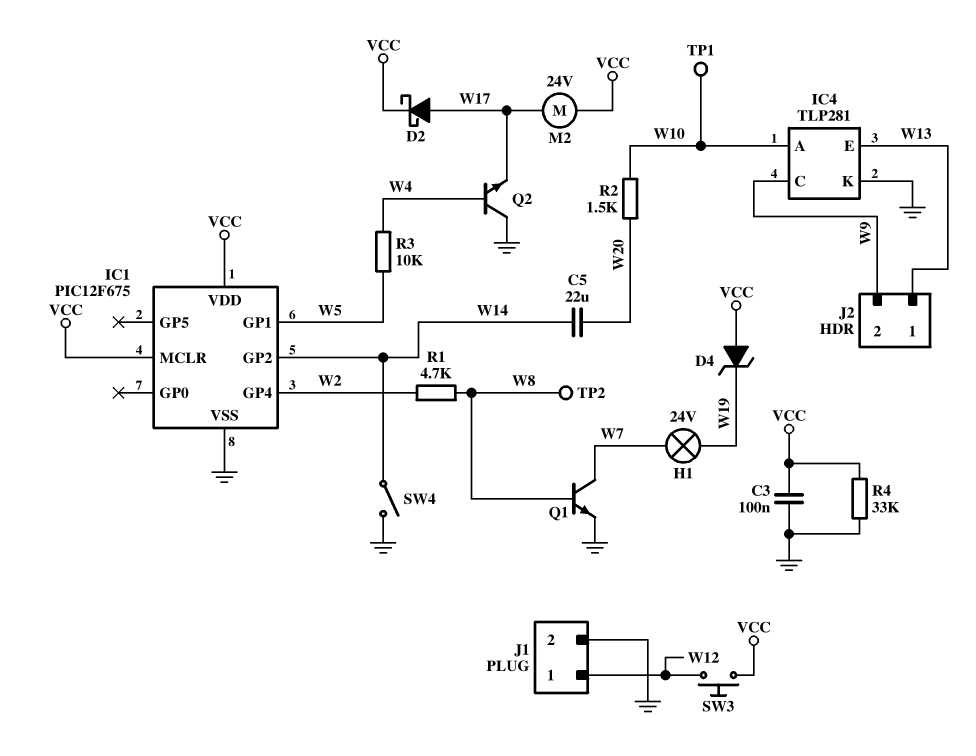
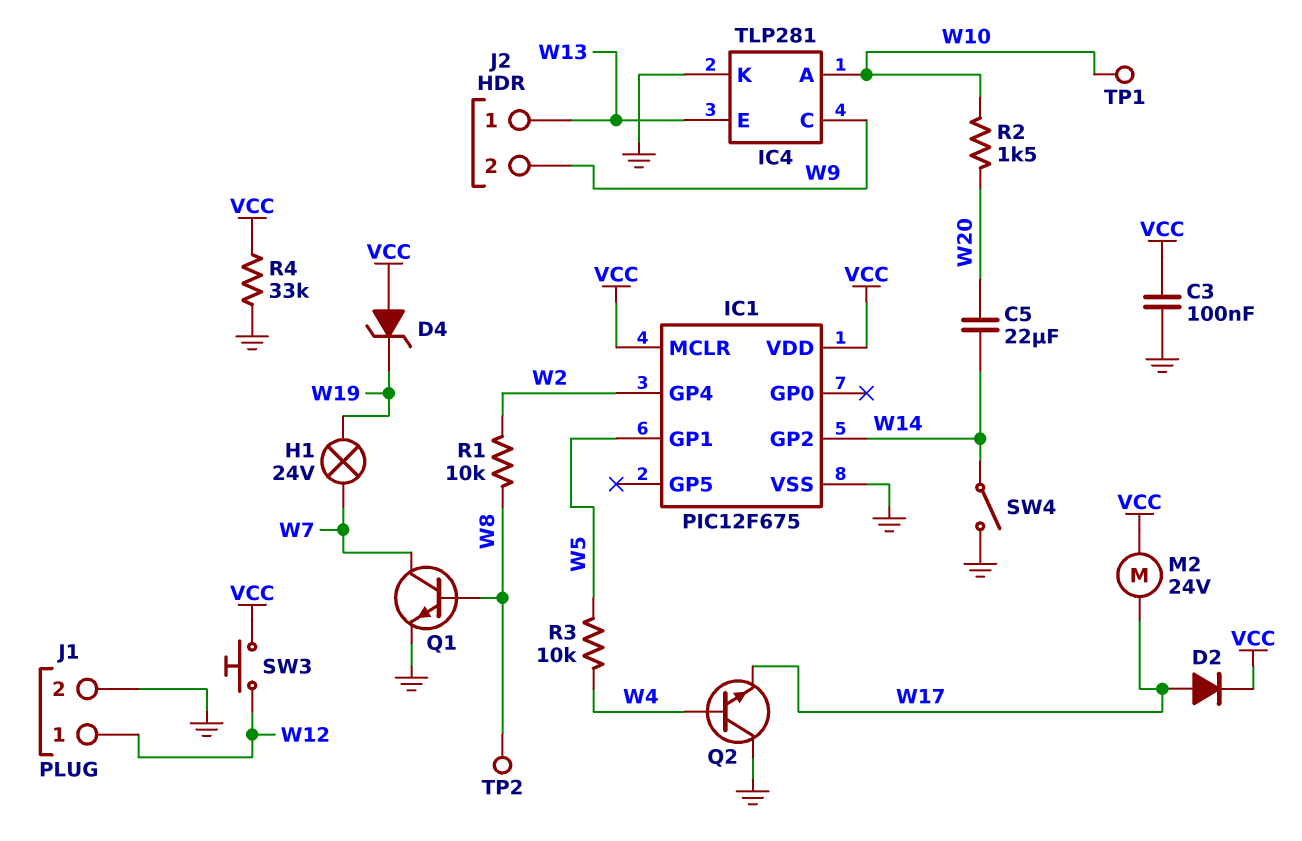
D2: schottky (A W17, K VCC) -> diode (A W17, K VCC)
R1: 4.7k (W2, W8) -> 10k (W2, W8)

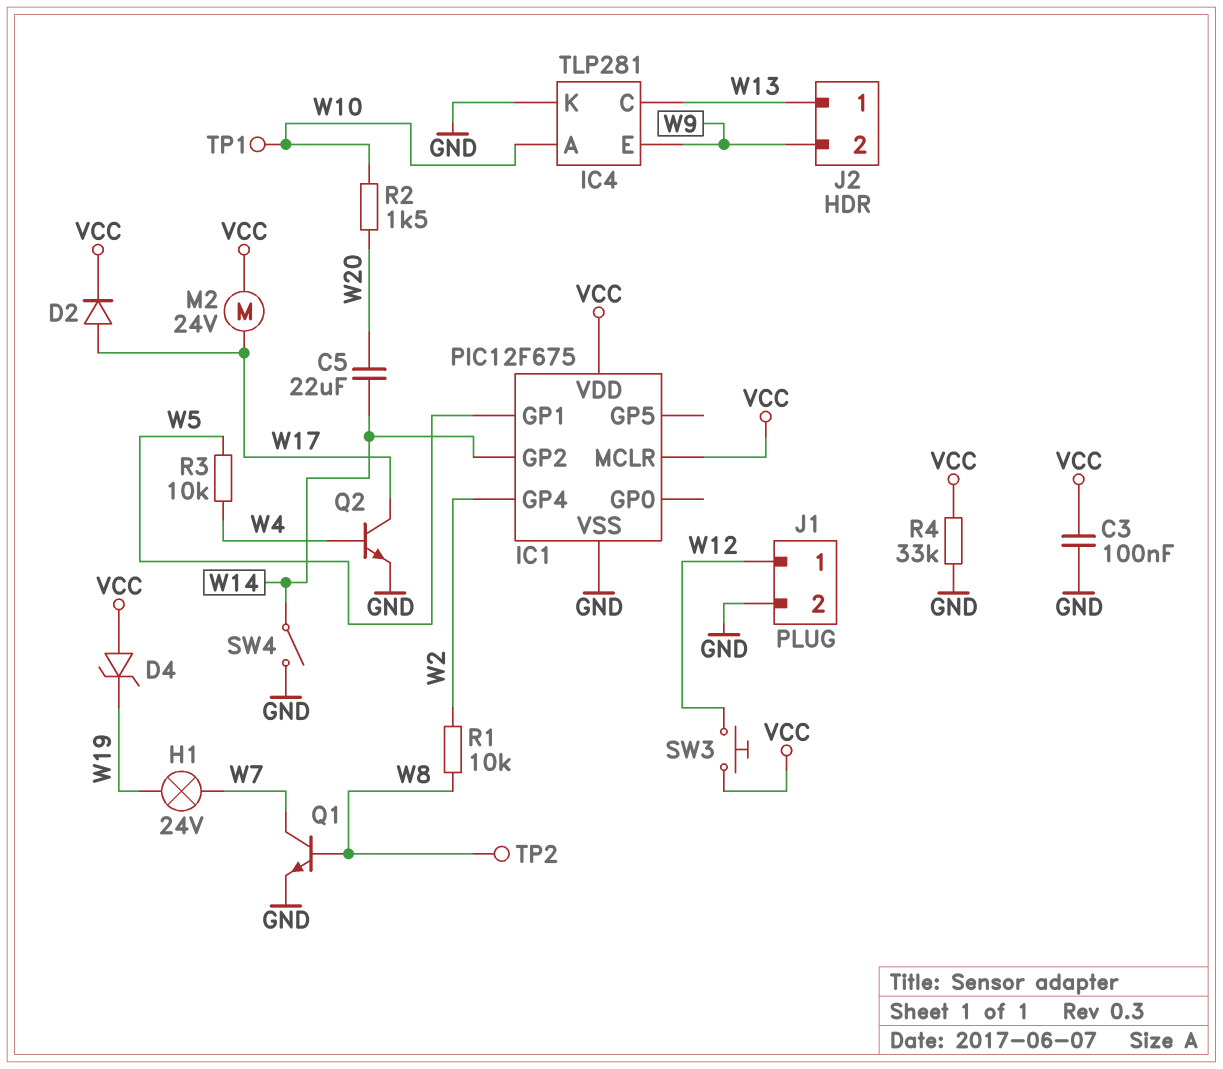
IC4 pin C: W9 -> W13
IC4 pin E: W13 -> W9
Q2: NPN (B W4, C GND, E W17) -> NPN (B W4, C W17, E GND)

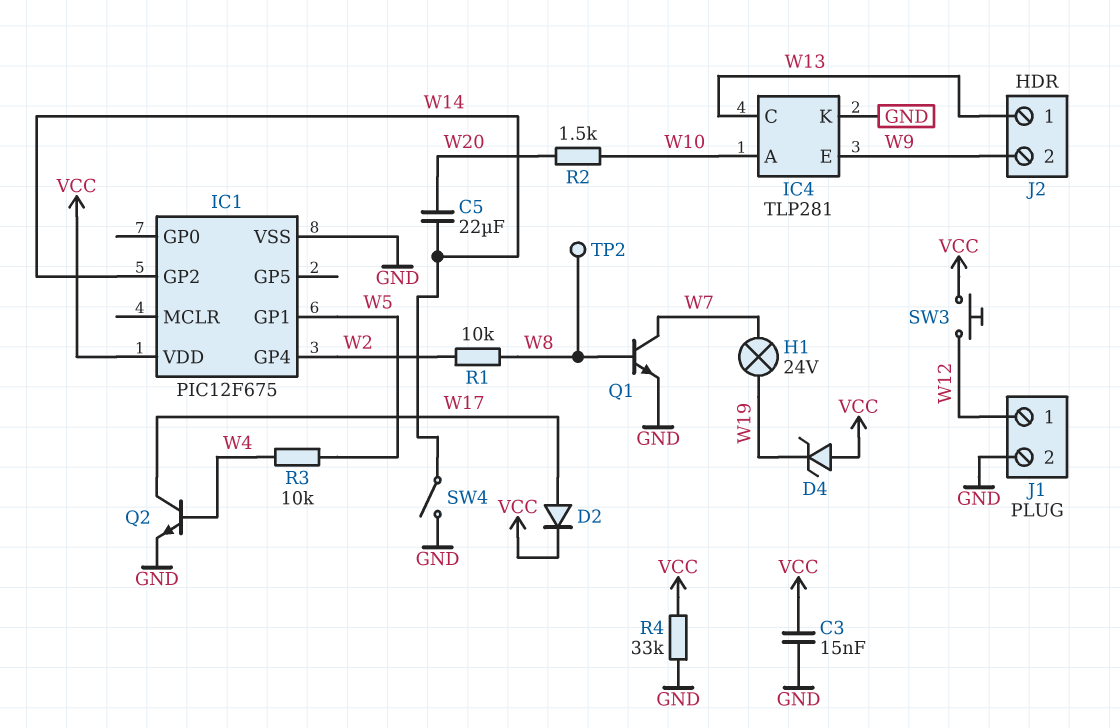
C3: 100nF (GND, VCC) -> 15nF (GND, VCC)
IC1 pin MCLR: VCC -> none
M2: motor 24V (VCC, W17) -> none
TP1: test point (W10) -> none

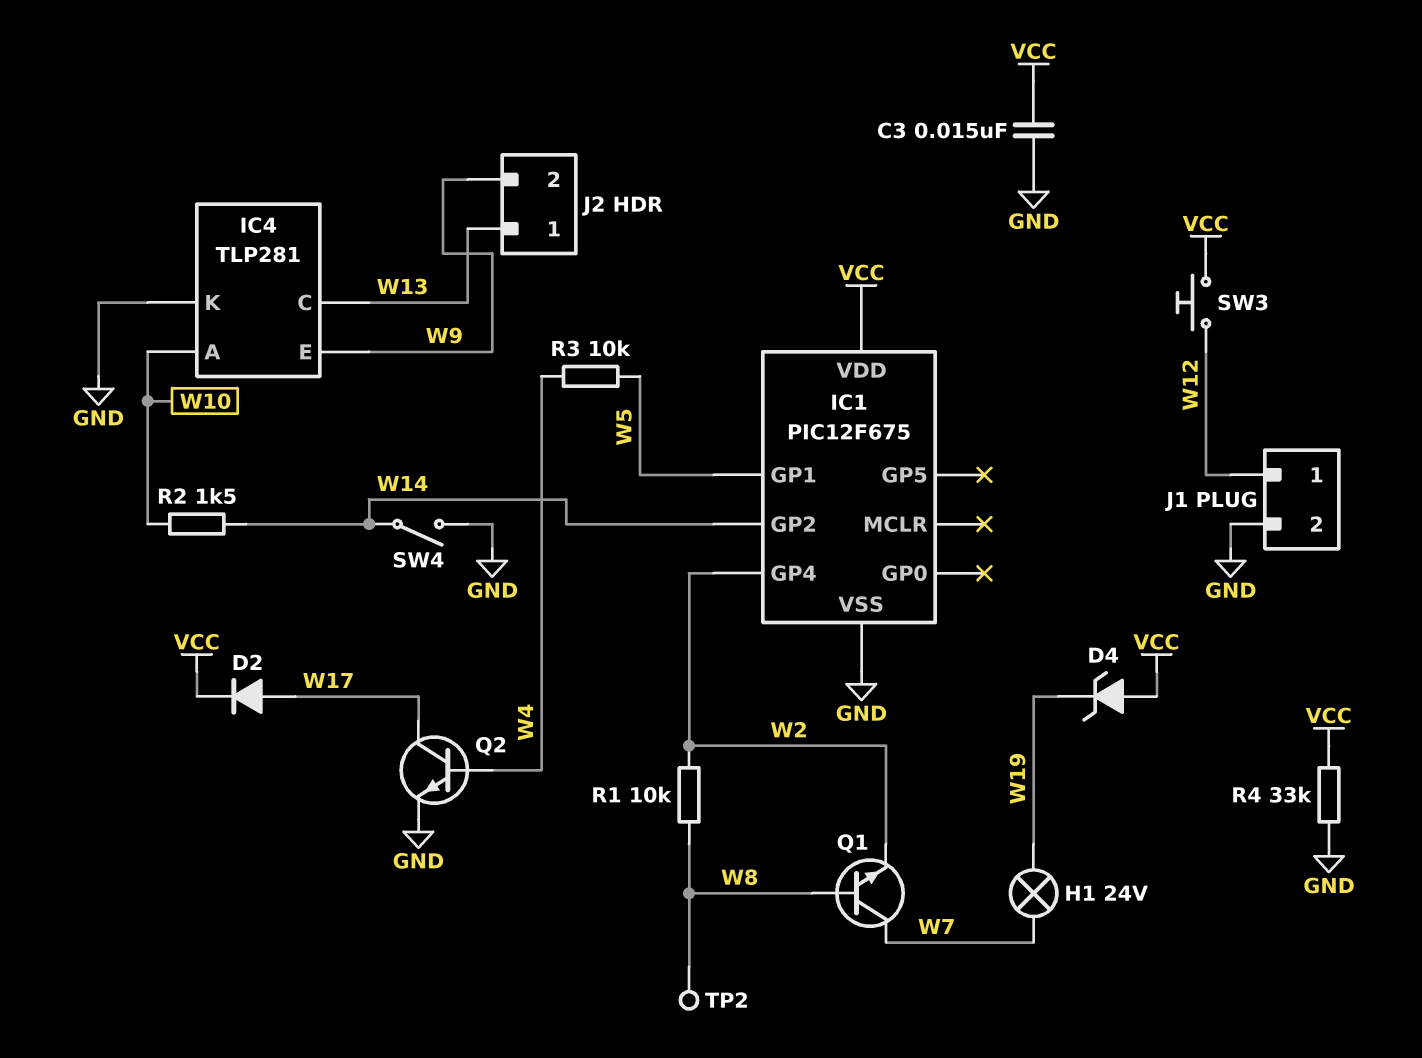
C5: 22uF (W14, W20) -> none
Q1: NPN (B W8, C W7, E GND) -> NPN (B W8, C W7, E W2)
R2: 1.5k (W10, W20) -> 1.5k (W10, W14)

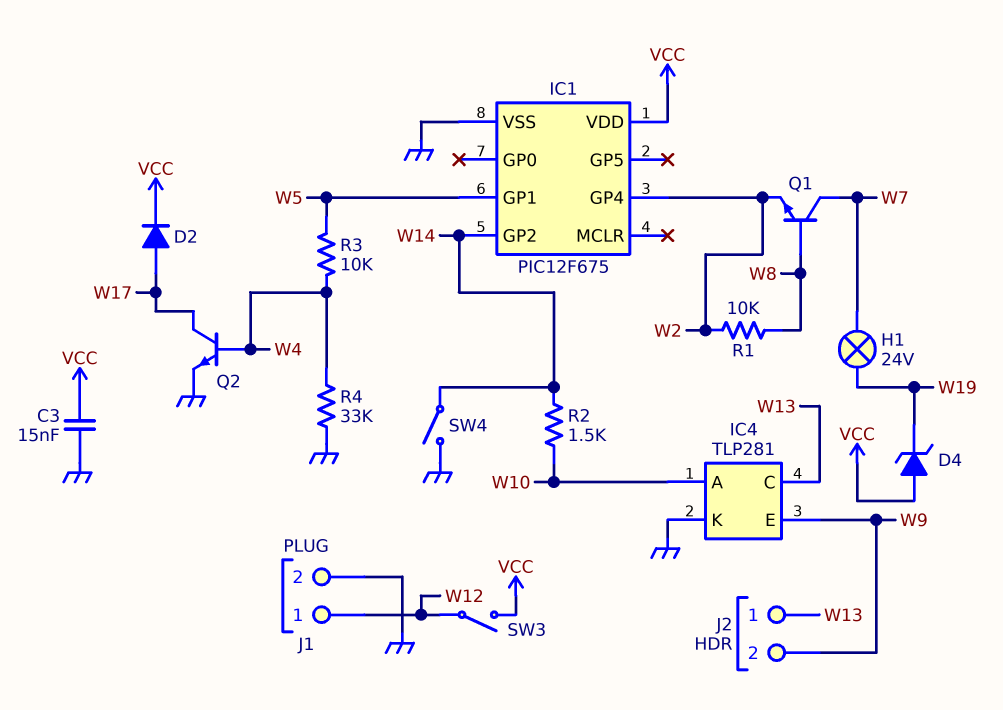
R4: 33k (GND, VCC) -> 33k (GND, W4)
SW3: button (VCC, W12) -> switch (VCC, W12)
TP2: test point (W8) -> none

